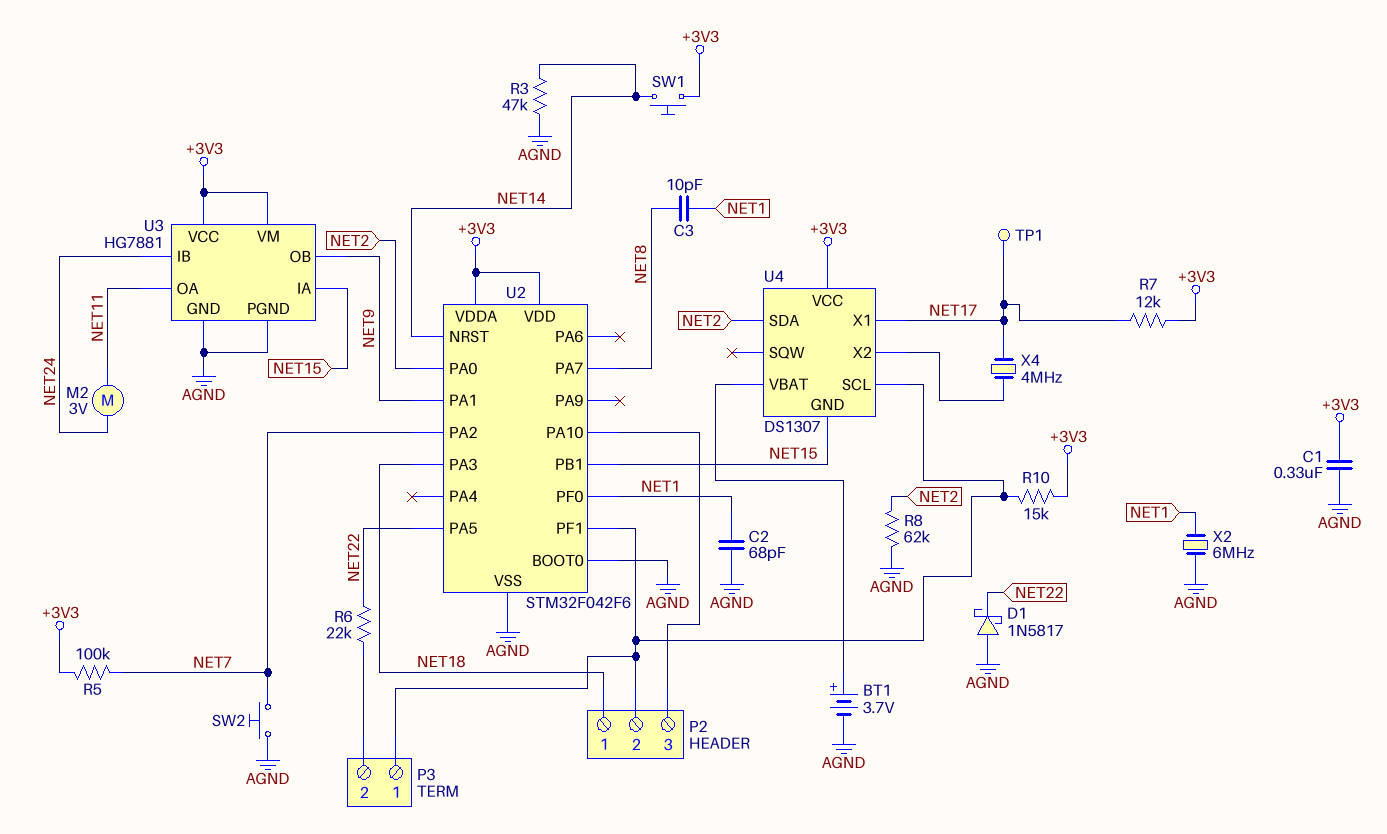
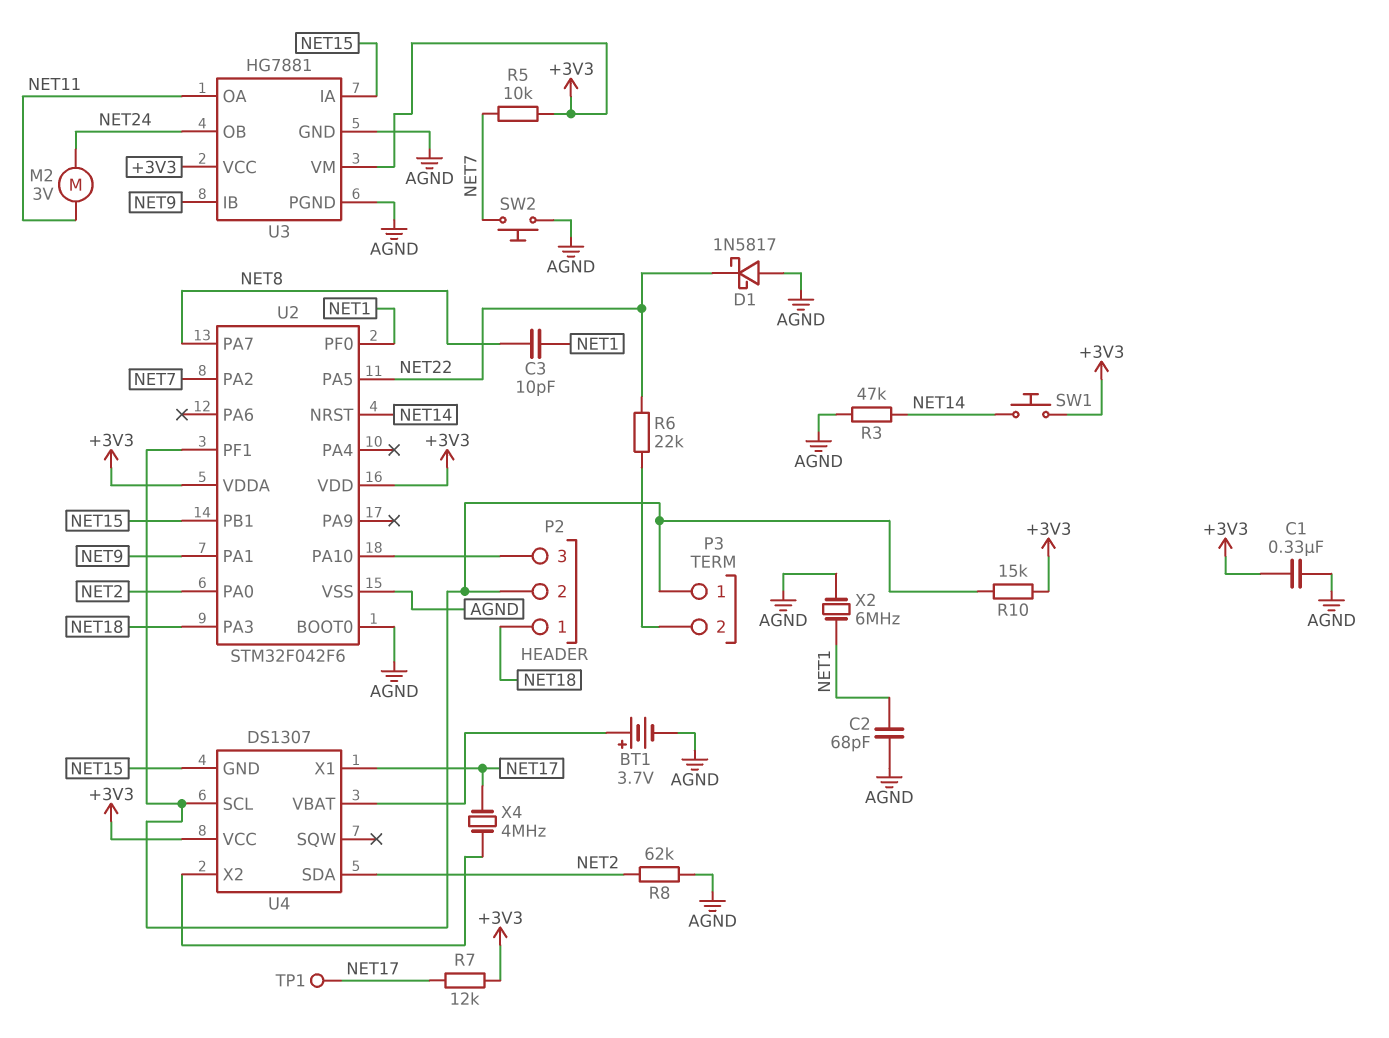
R5: 100k (+3V3, NET7) -> 10k (+3V3, NET7)
U3 pin IB: NET24 -> NET9
U3 pin OB: NET9 -> NET24

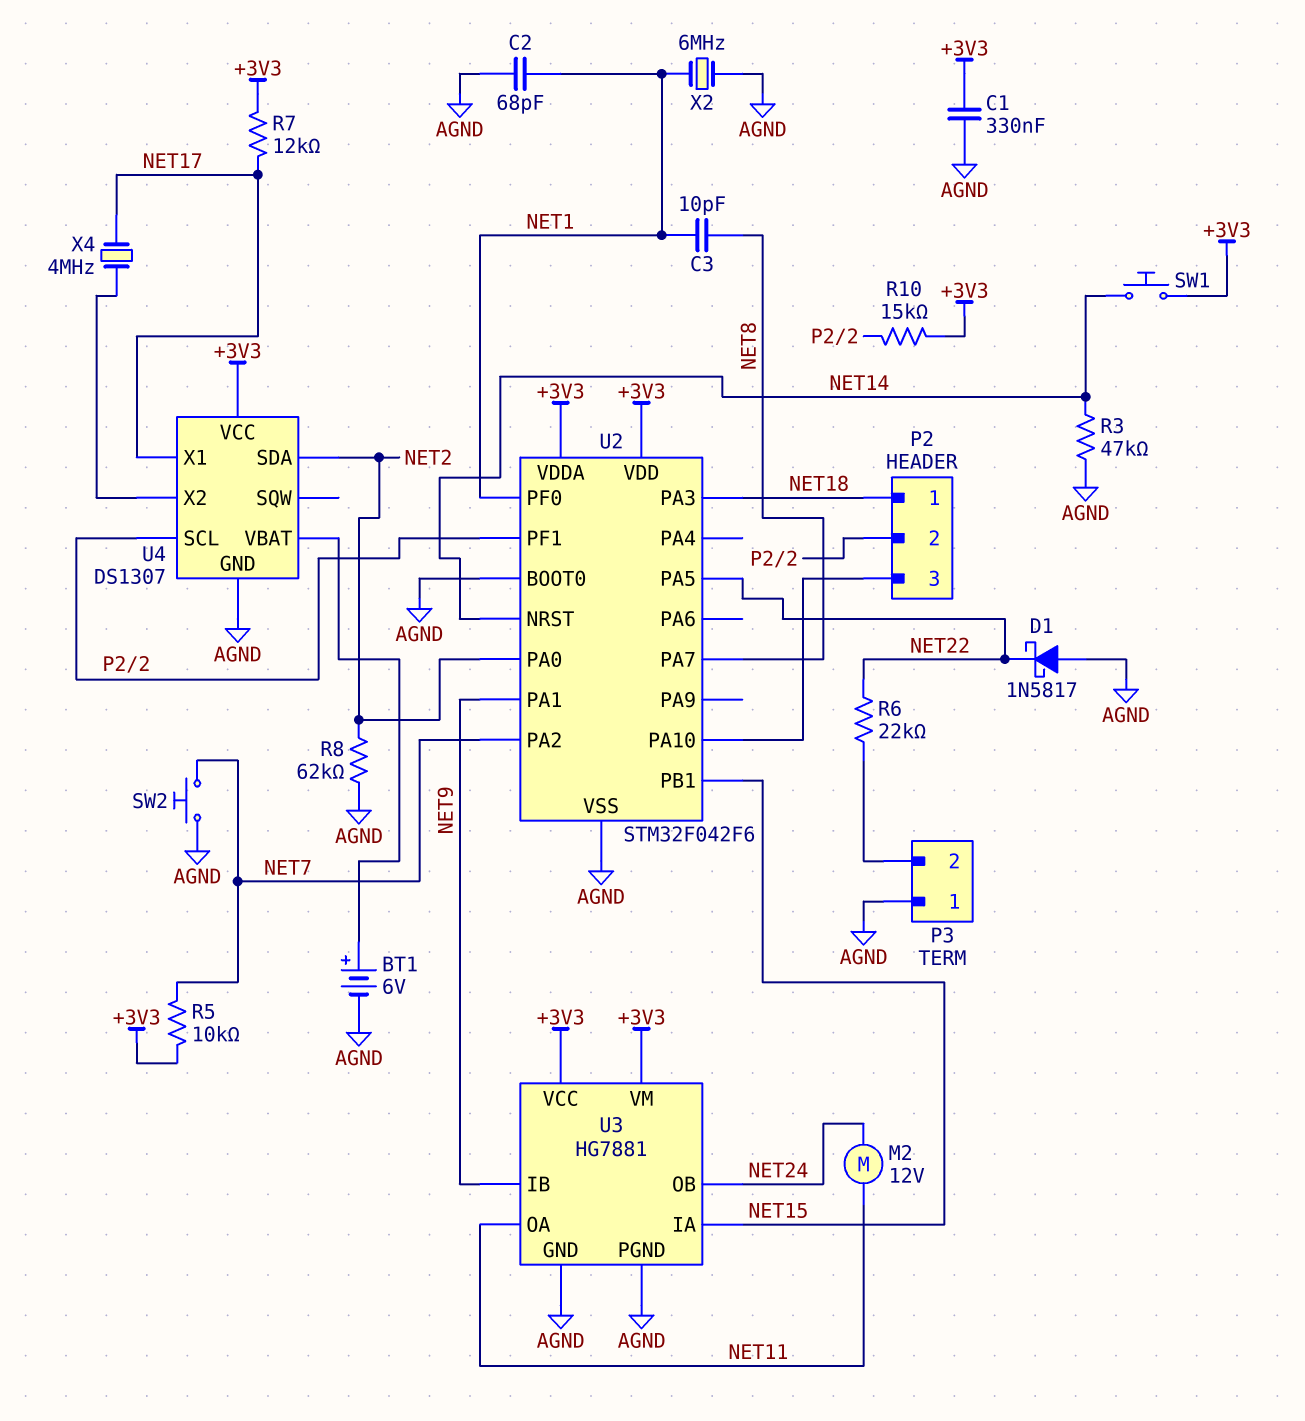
BT1: 3.7V (plus U4/VBAT, minus AGND) -> 6V (plus U4/VBAT, minus AGND)
M2: motor 3V (NET11, NET24) -> motor 12V (NET11, NET24)
P3 pin 1: P2/2 -> AGND
TP1: test point (NET17) -> none
U4 pin GND: NET15 -> AGND

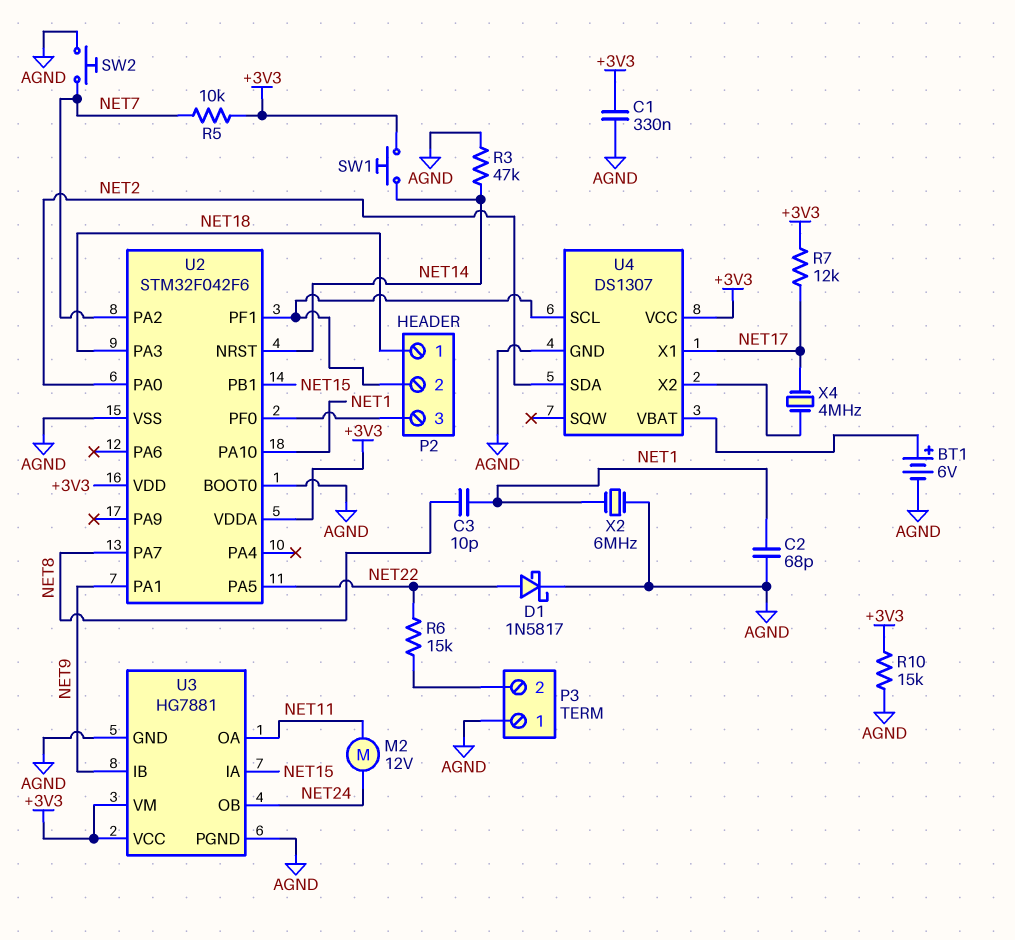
D1: schottky 1N5817 (A AGND, K NET22) -> schottky 1N5817 (A NET22, K AGND)
R6: 22k (NET22, P3/2) -> 15k (NET22, P3/2)
R8: 62k (AGND, NET2) -> none
R10: 15k (+3V3, P2/2) -> 15k (+3V3, AGND)
U2 pin PA10: P2/3 -> NET1
U2 pin PF0: NET1 -> P2/3

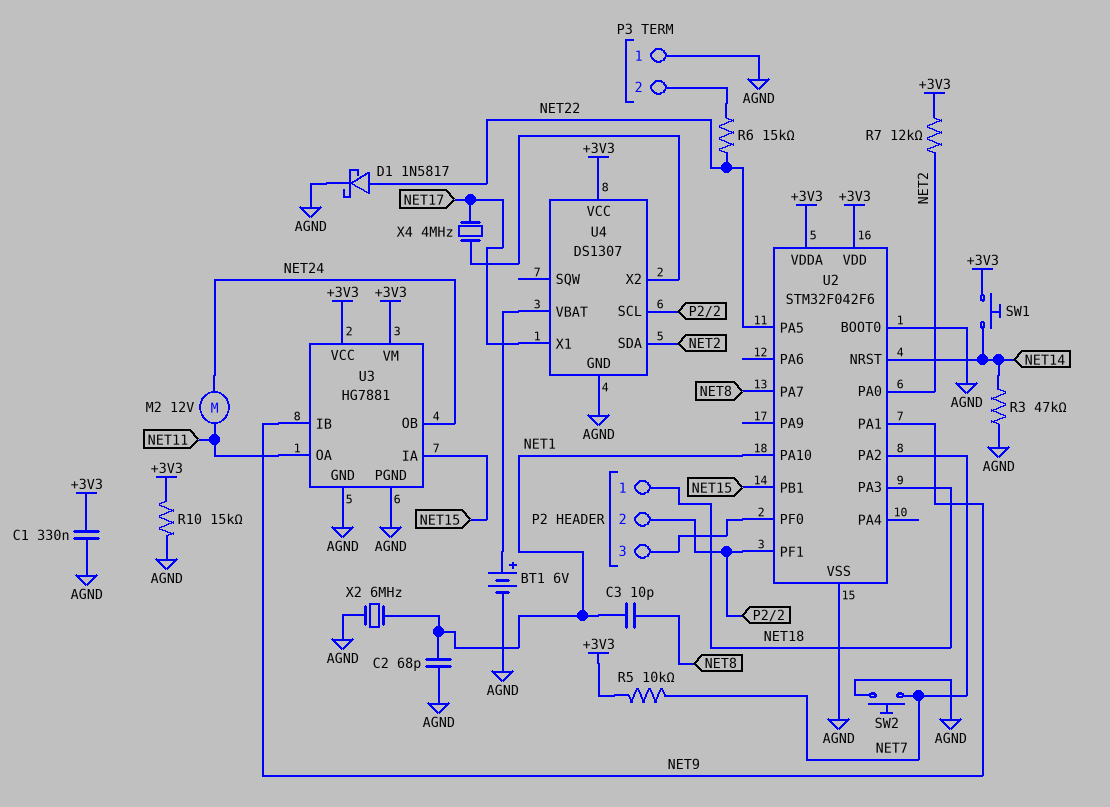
R7: 12k (+3V3, NET17) -> 12k (+3V3, NET2)

